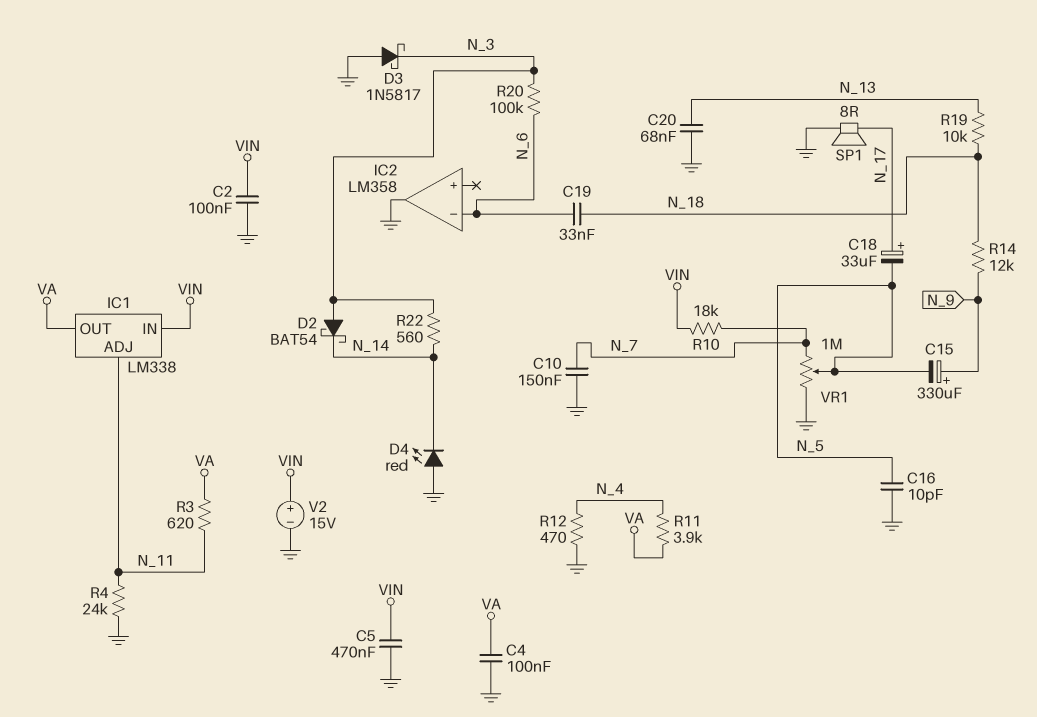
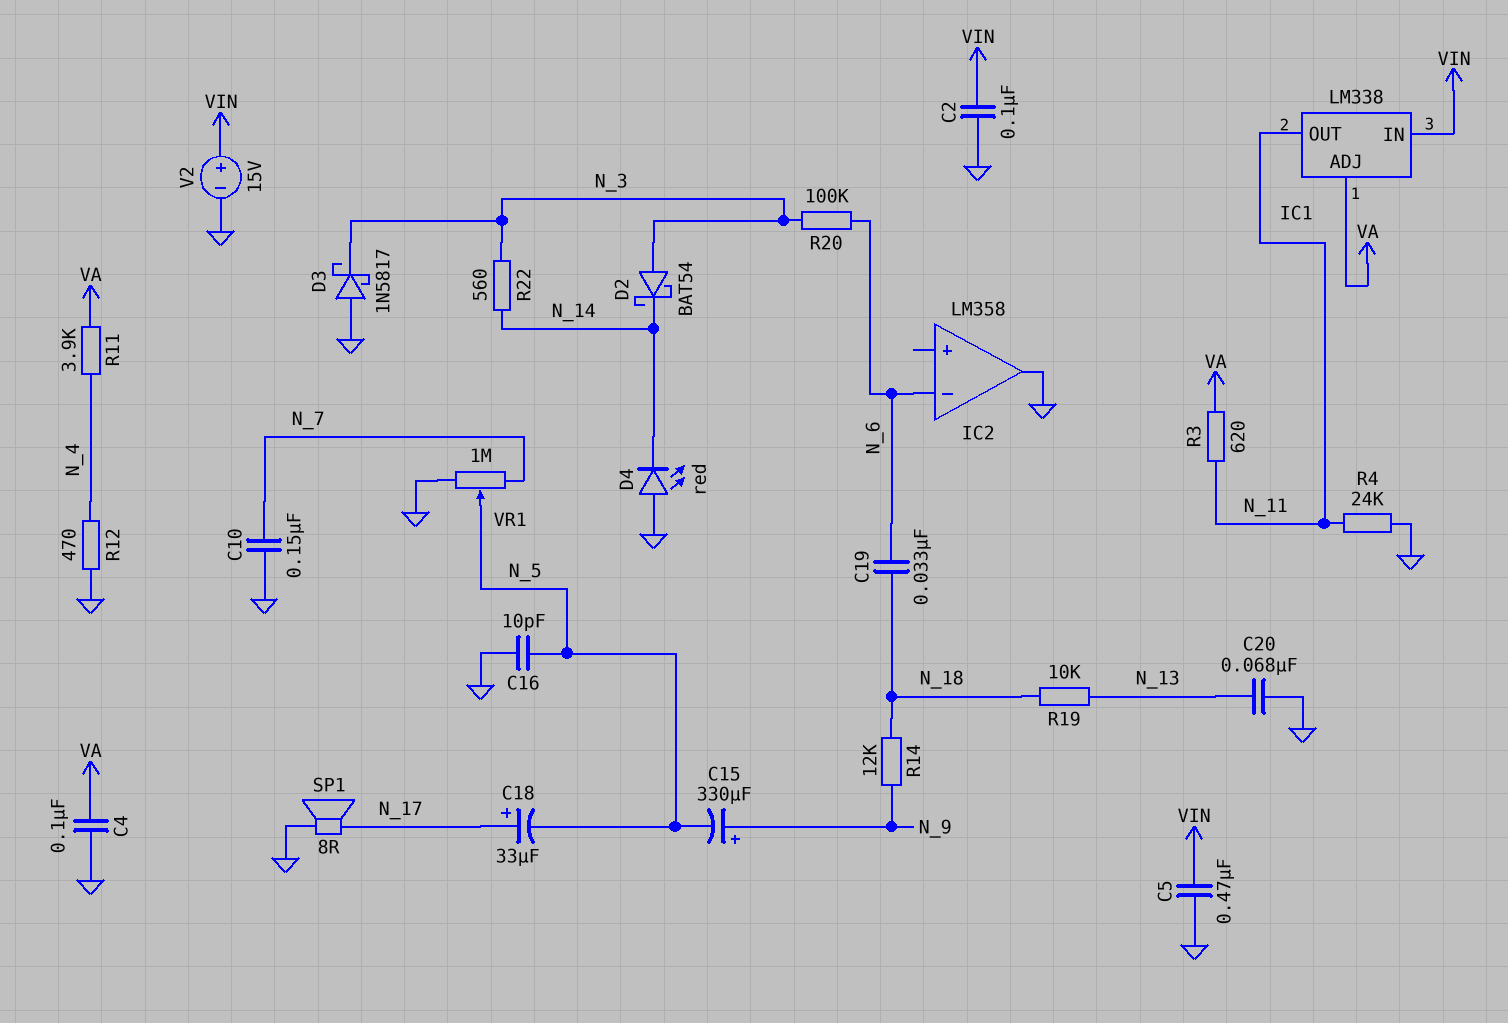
IC1 pin ADJ: N_11 -> VA
IC1 pin OUT: VA -> N_11
R10: 18k (N_7, VIN) -> none

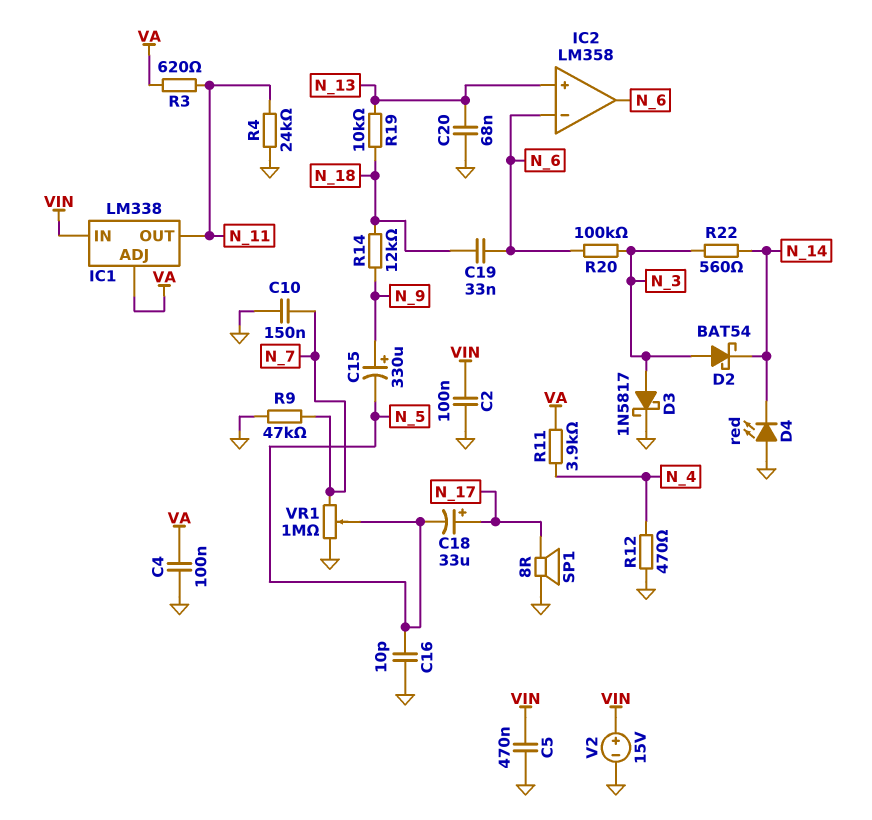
D3: schottky 1N5817 (A GND, K N_3) -> schottky 1N5817 (A N_3, K GND)
IC2 pin in+: none -> N_13
IC2 pin out: GND -> N_6
R9: none -> 47k (GND, N_7)

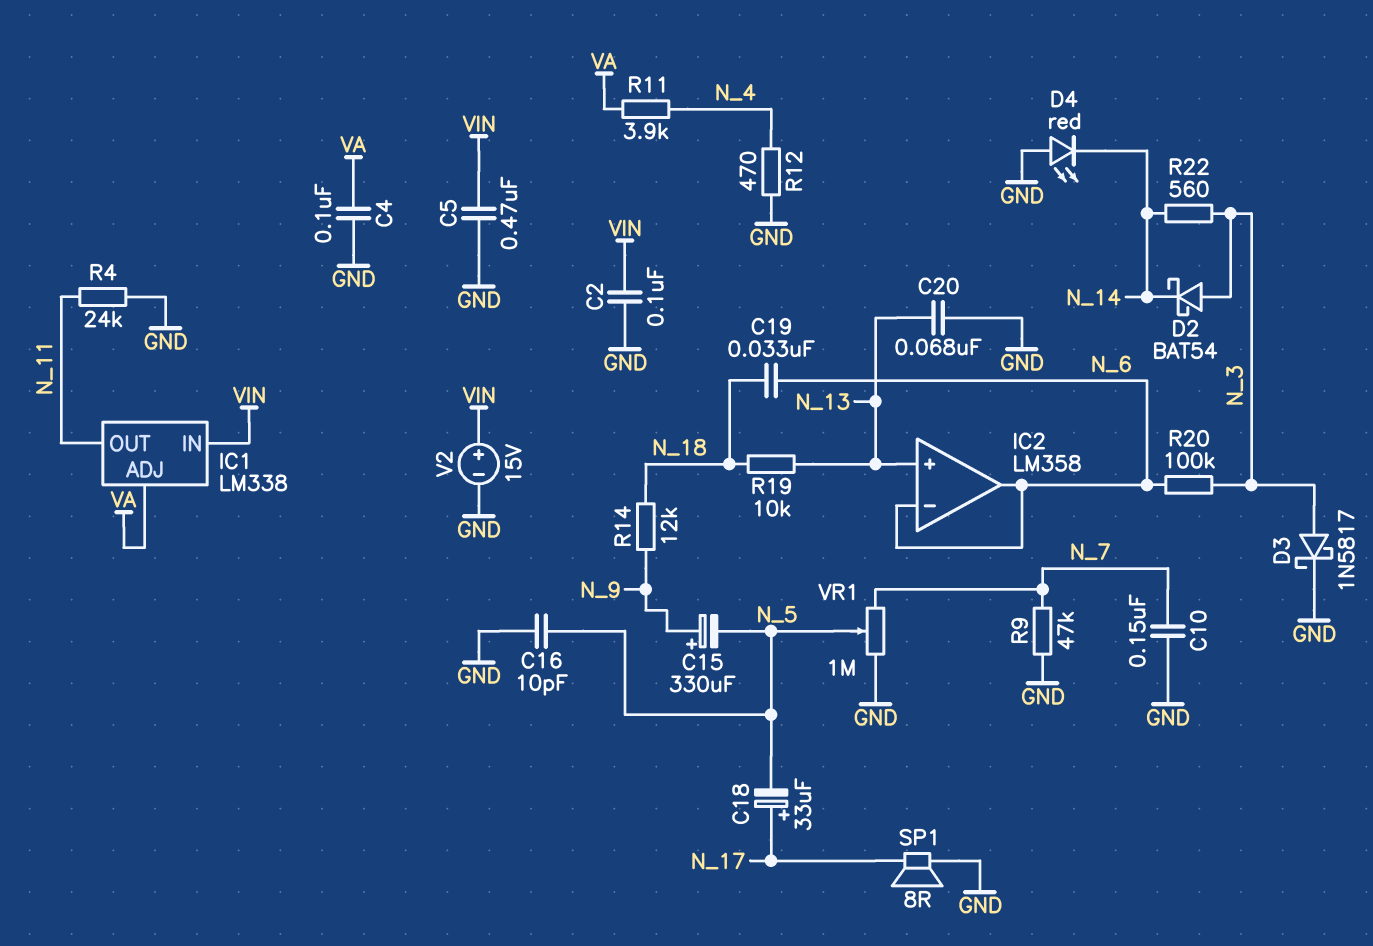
R3: 620 (N_11, VA) -> none

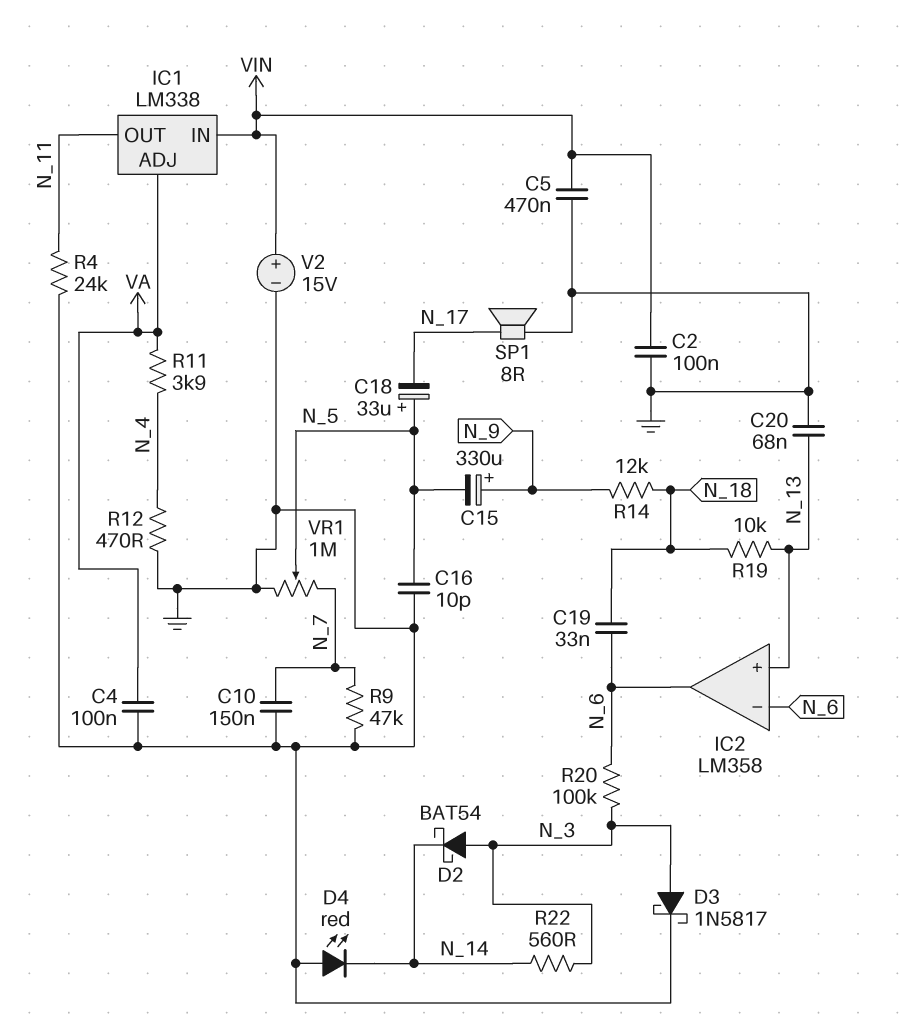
C18: 33uF (plus N_17, minus N_5) -> 33uF (plus N_5, minus N_17)

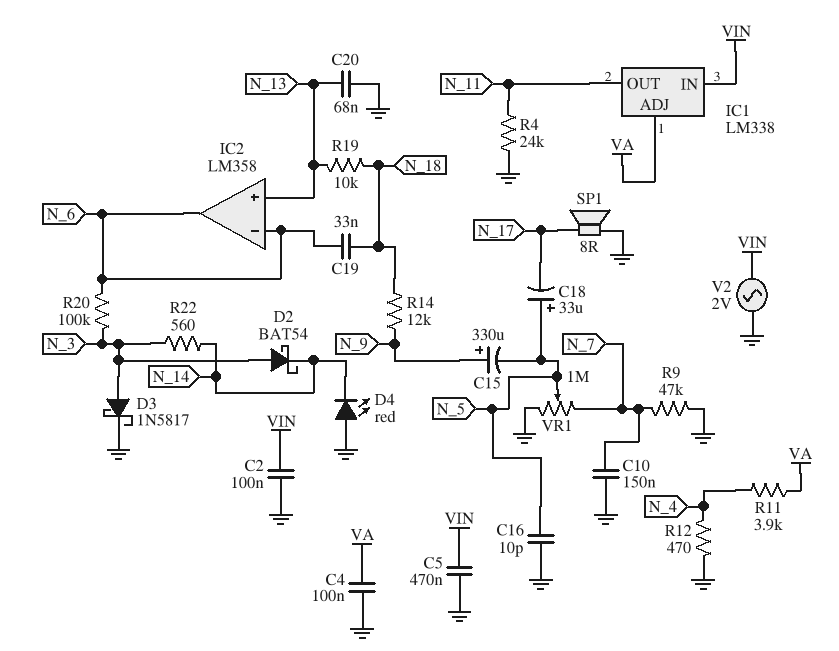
V2: 15V (plus VIN, minus GND) -> AC 2V (GND, VIN)

